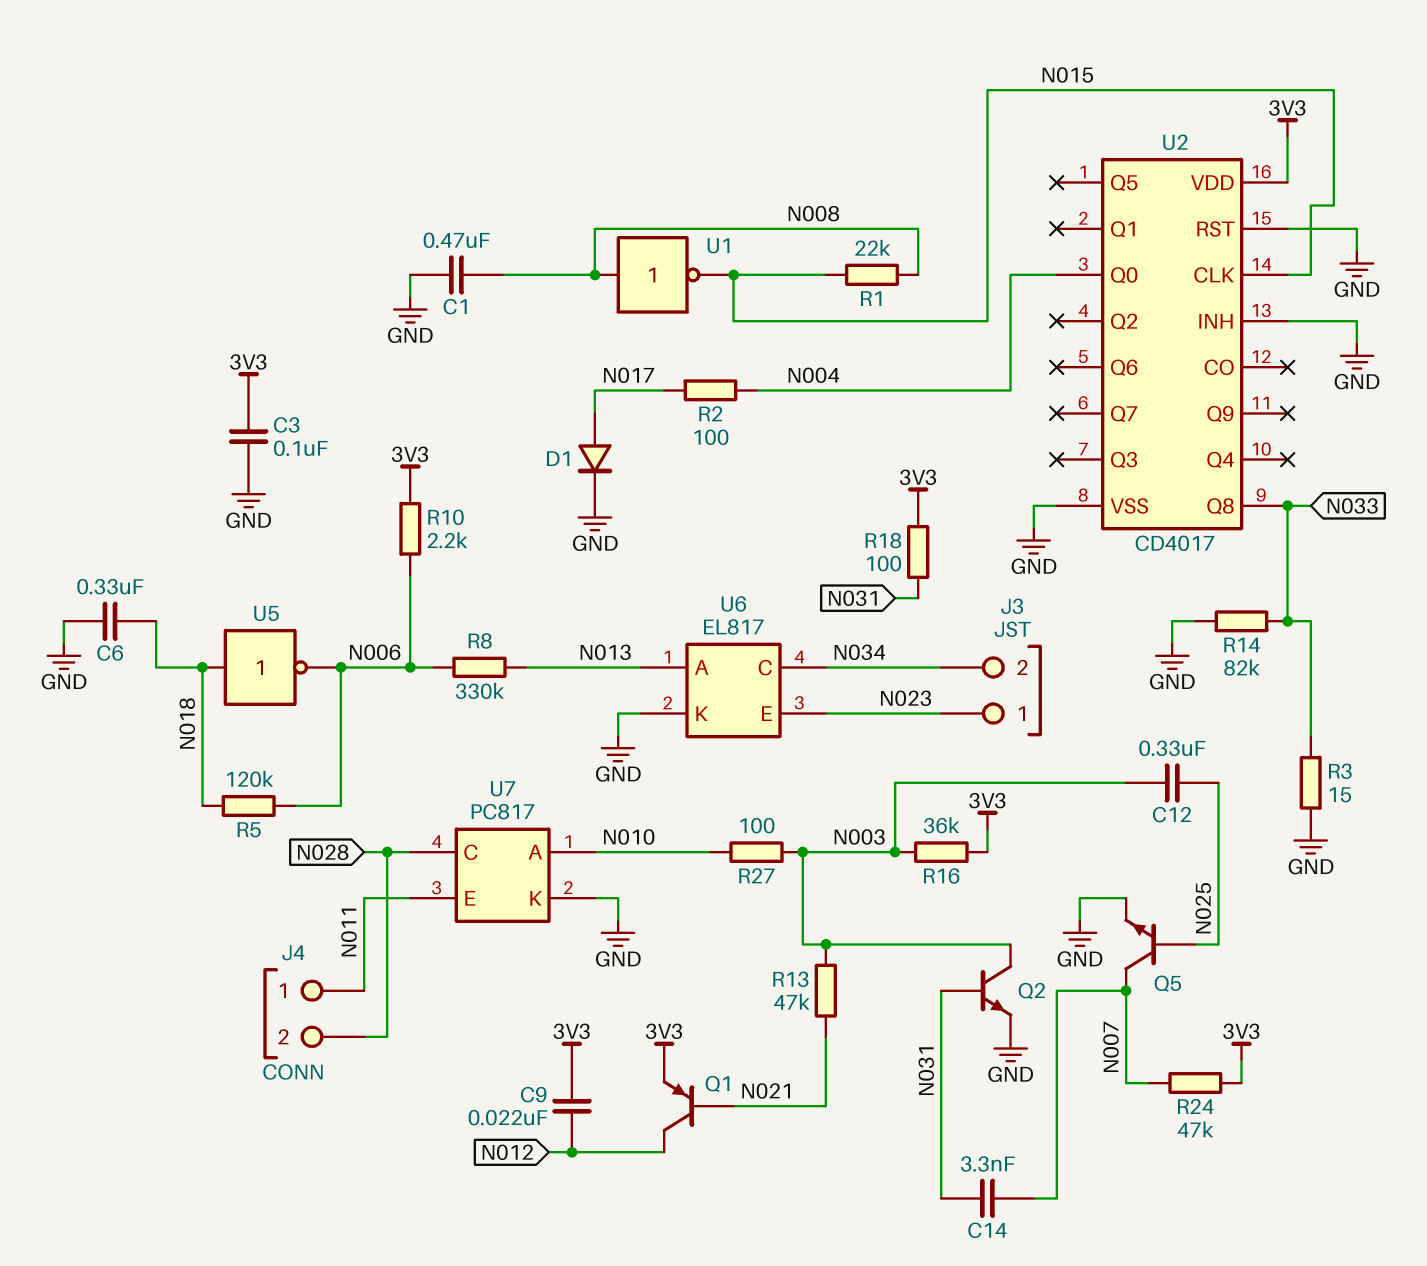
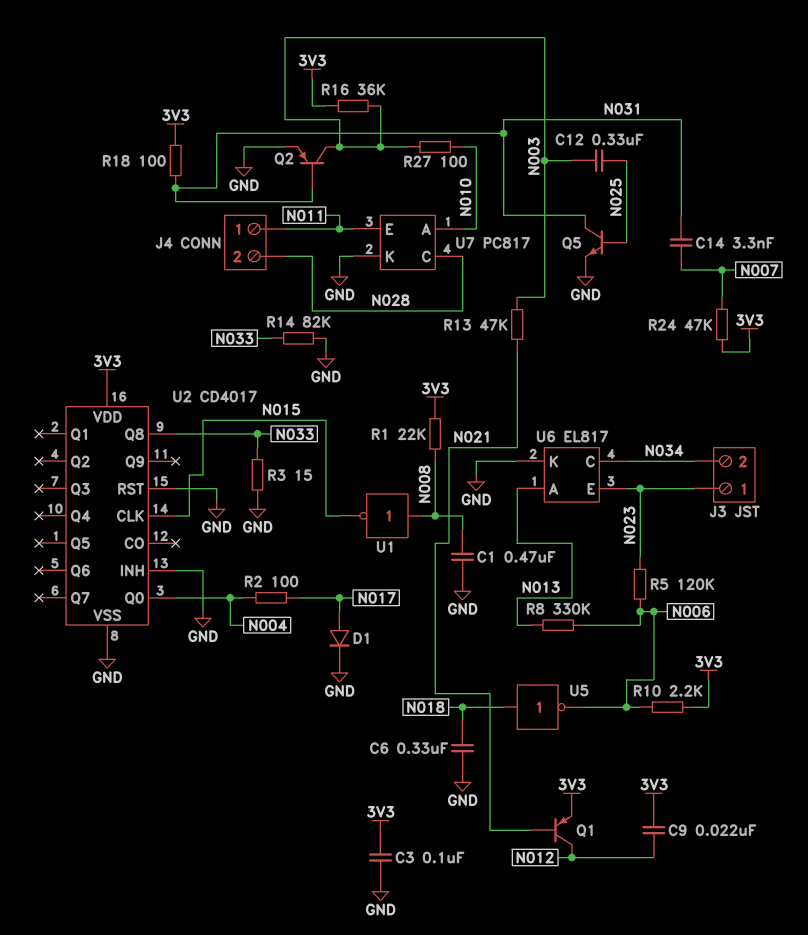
Q2: NPN (B N031, C N003, E GND) -> PNP (B N031, C N003, E GND)
Q5: NPN (B N025, C N007, E GND) -> NPN (B N025, C N031, E GND)
R1: 22k (N008, N015) -> 22k (3V3, N008)
R5: 120k (N006, N018) -> 120k (N006, N023)

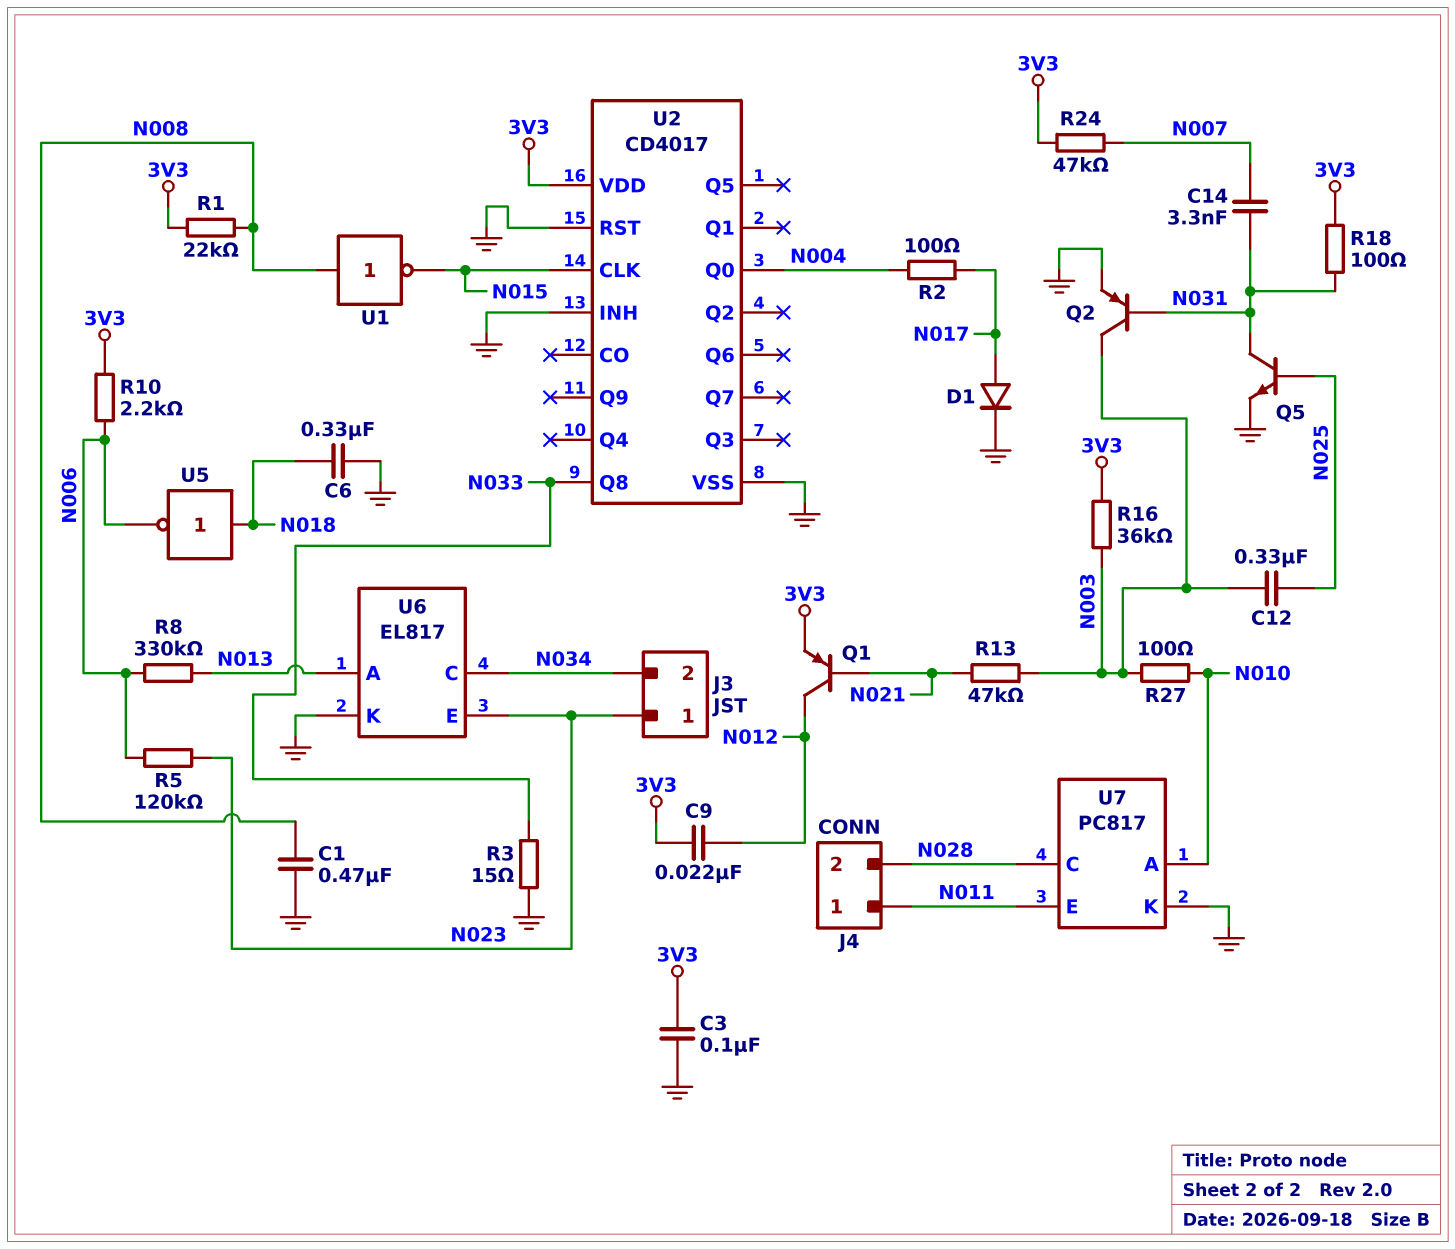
R14: 82k (GND, N033) -> none

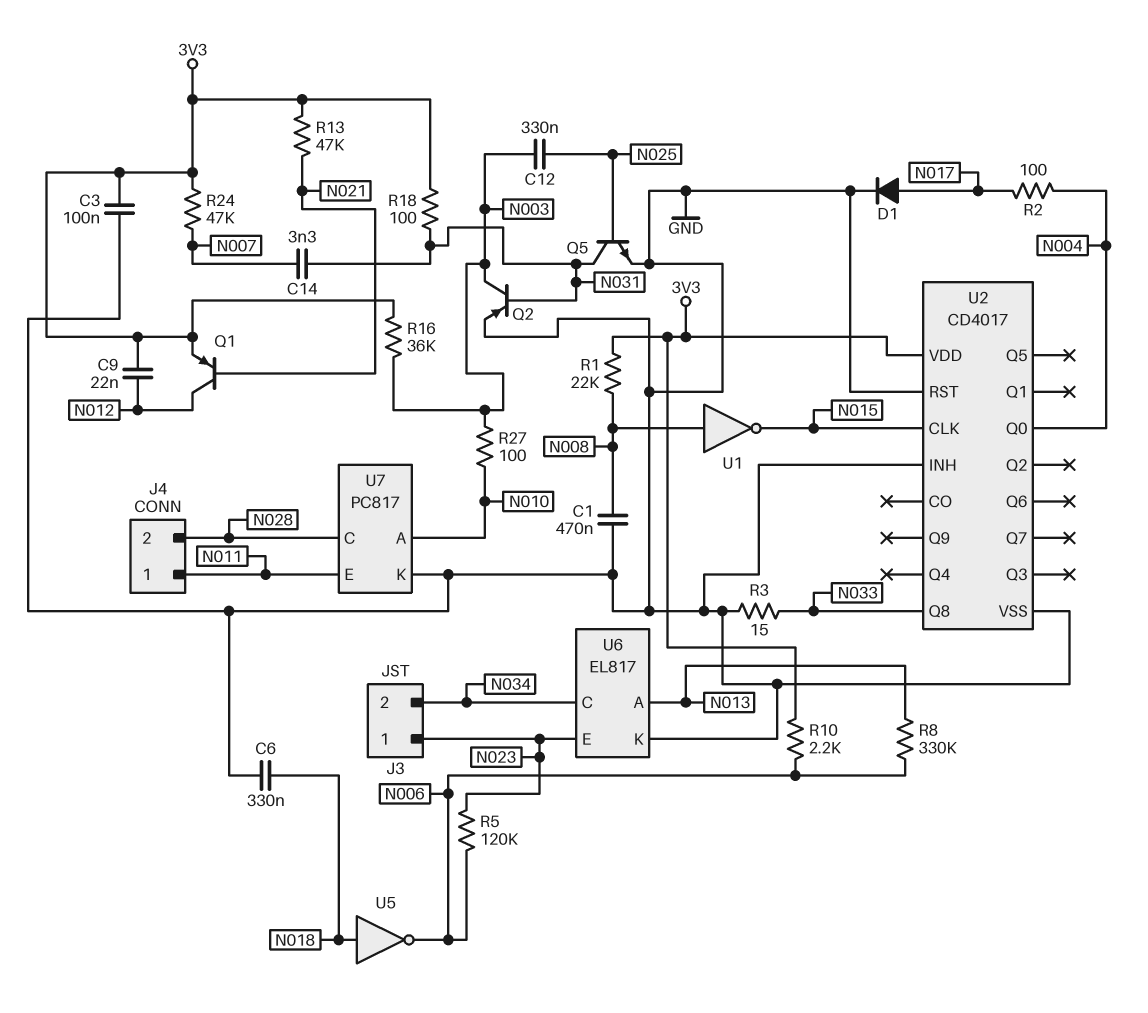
R13: 47k (N003, N021) -> 47k (3V3, N021)

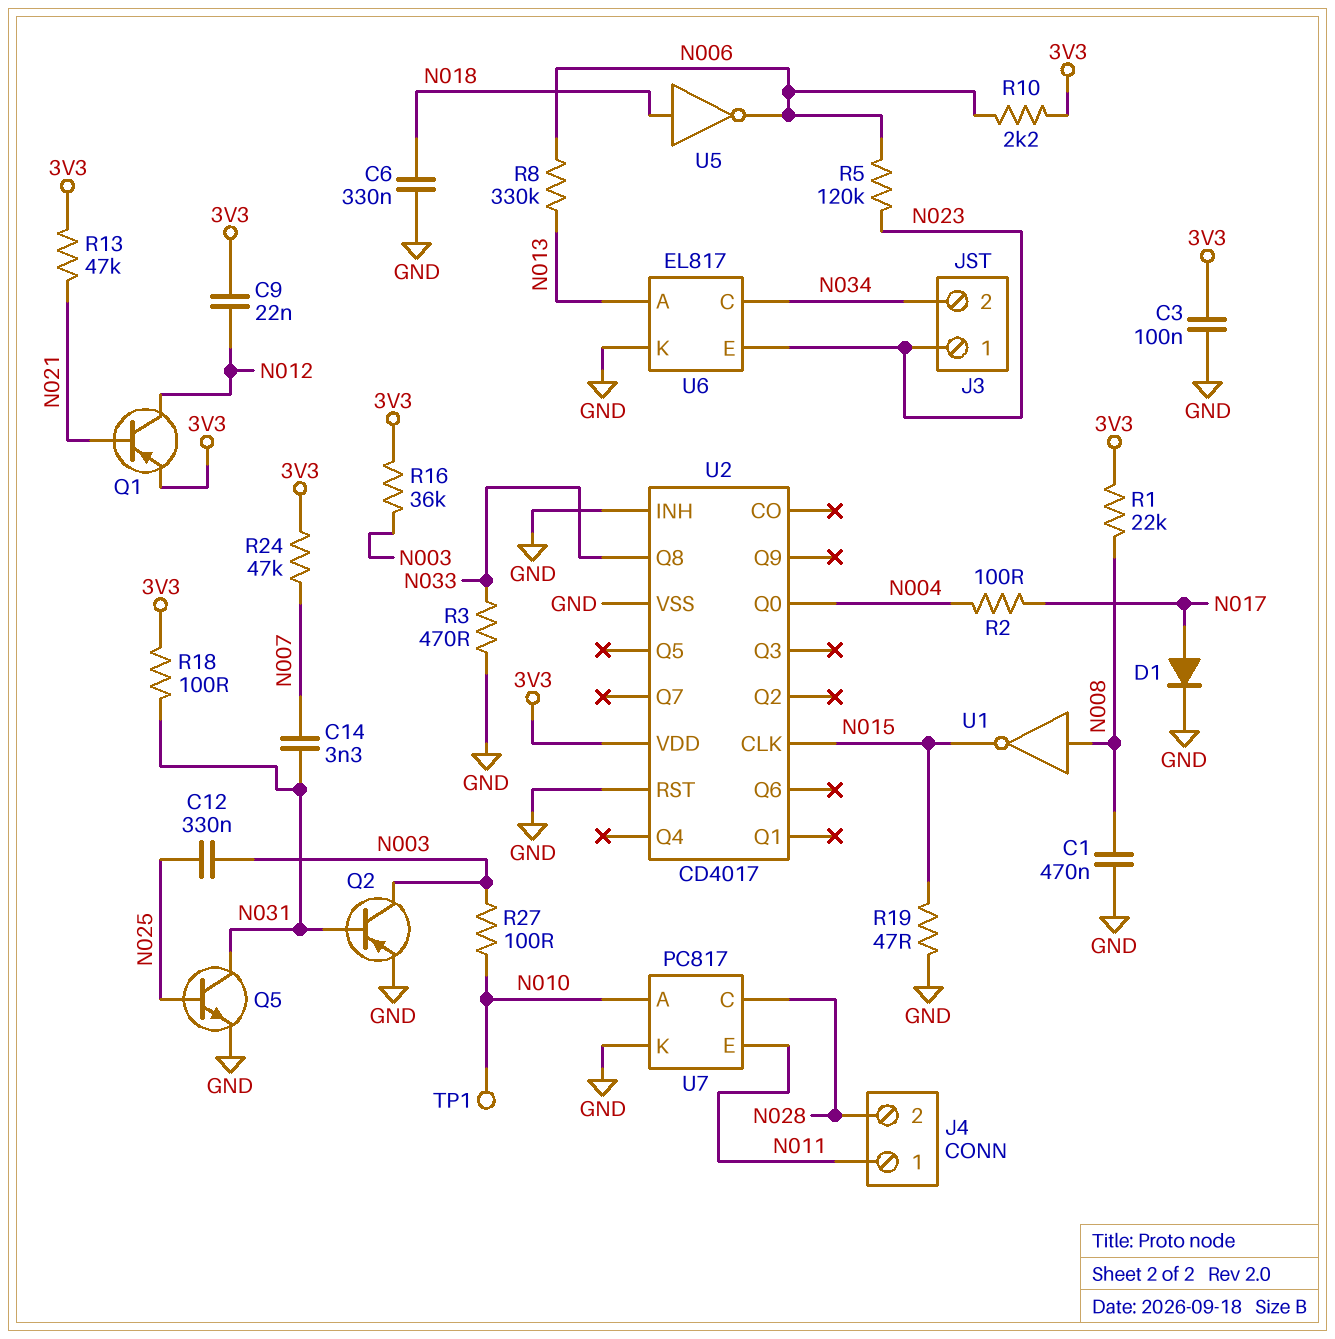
R3: 15 (GND, N033) -> 470 (GND, N033)
R19: none -> 47 (GND, N015)
TP1: none -> test point (N010)

